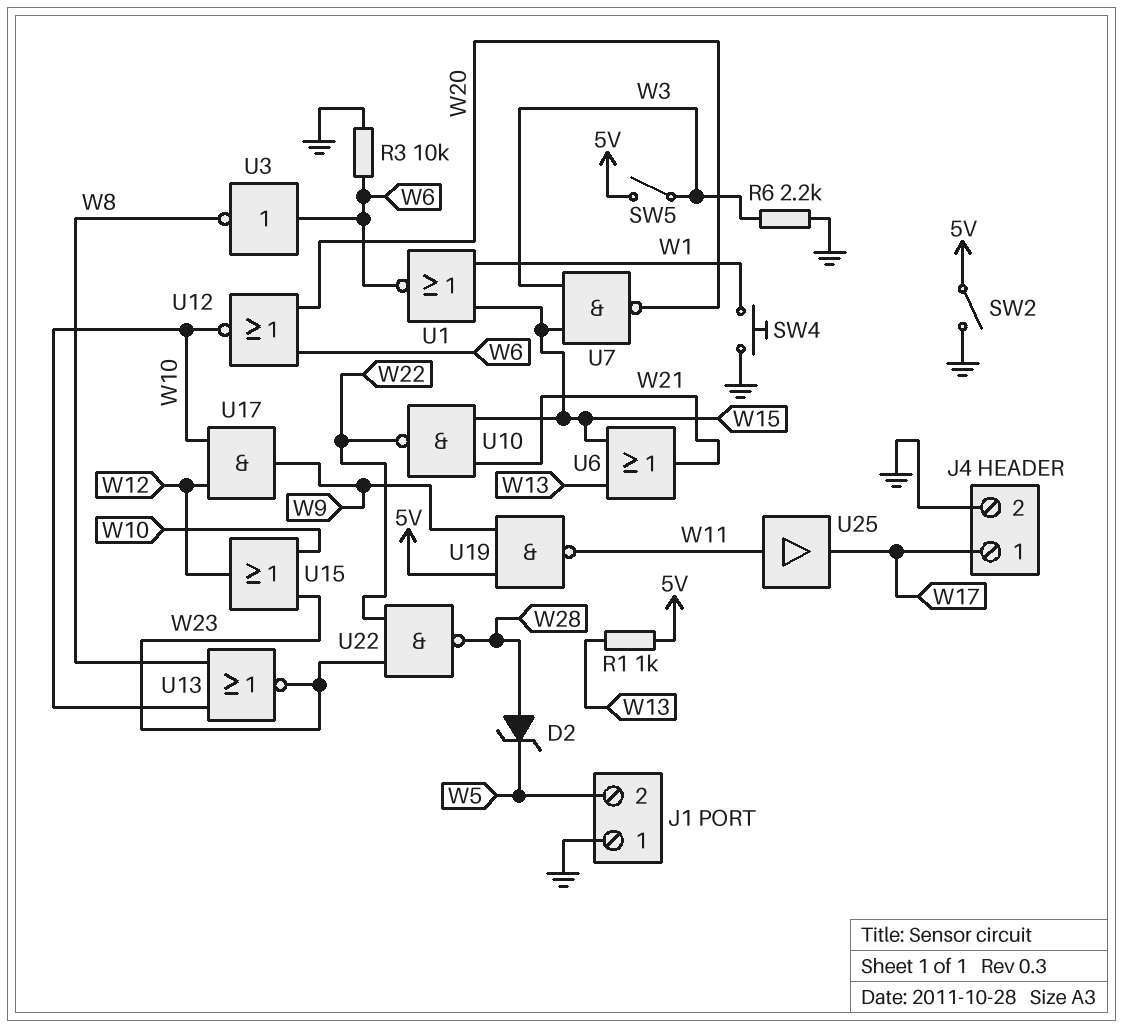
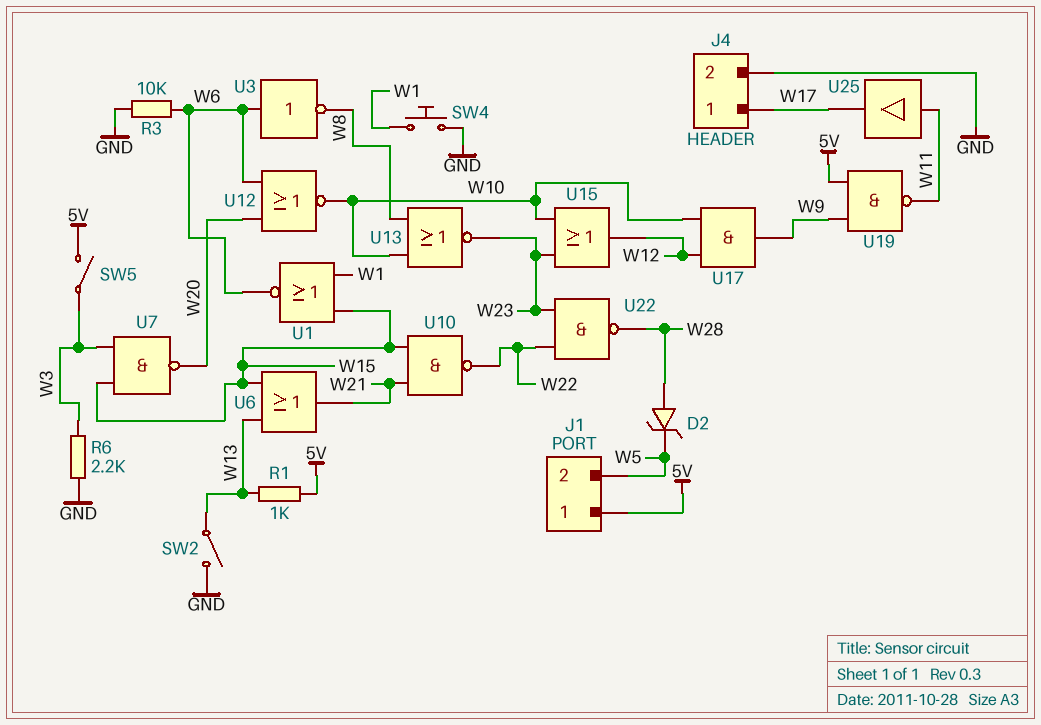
J1 pin 1: GND -> 5V
SW2: switch (5V, GND) -> switch (GND, W13)

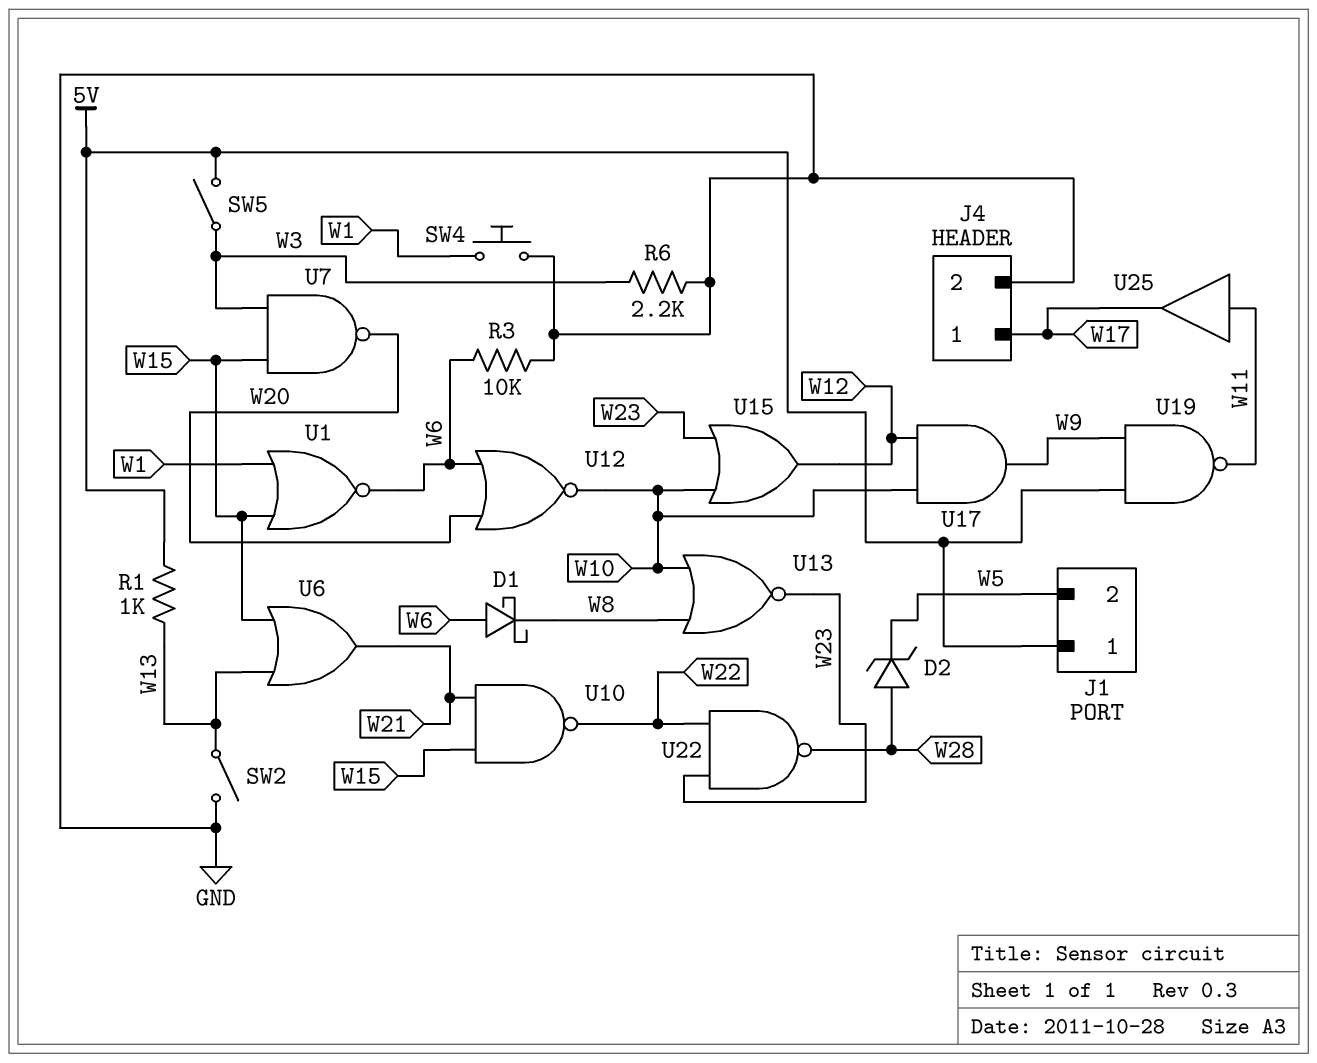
D1: none -> schottky (A W6, K W8)
U3: NOT (in W6, out W8) -> none

